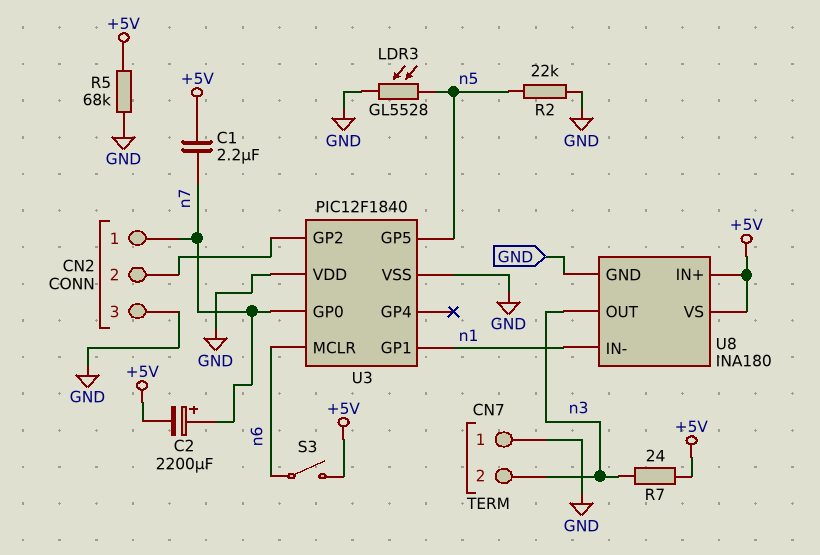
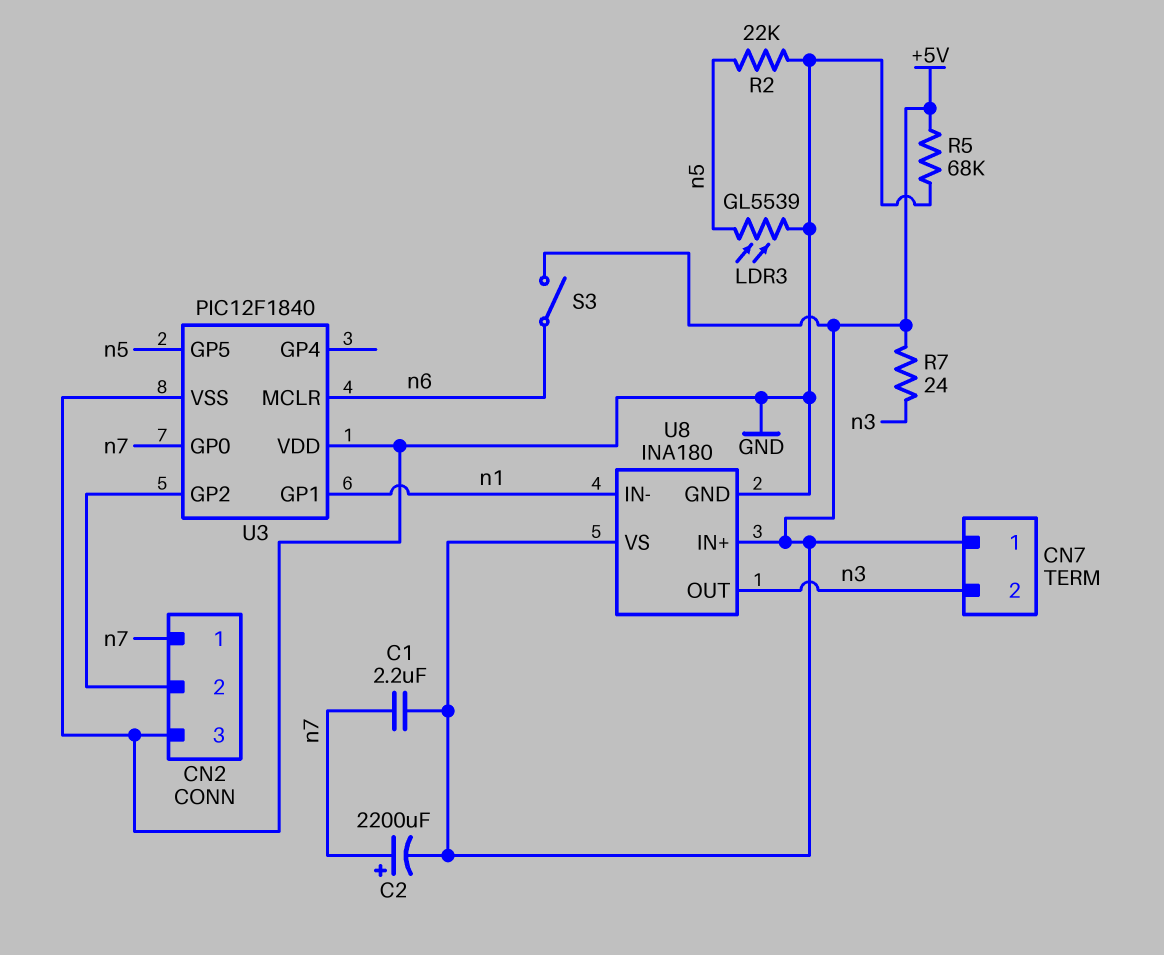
CN7 pin 1: GND -> +5V
LDR3: GL5528 (GND, n5) -> GL5539 (GND, n5)

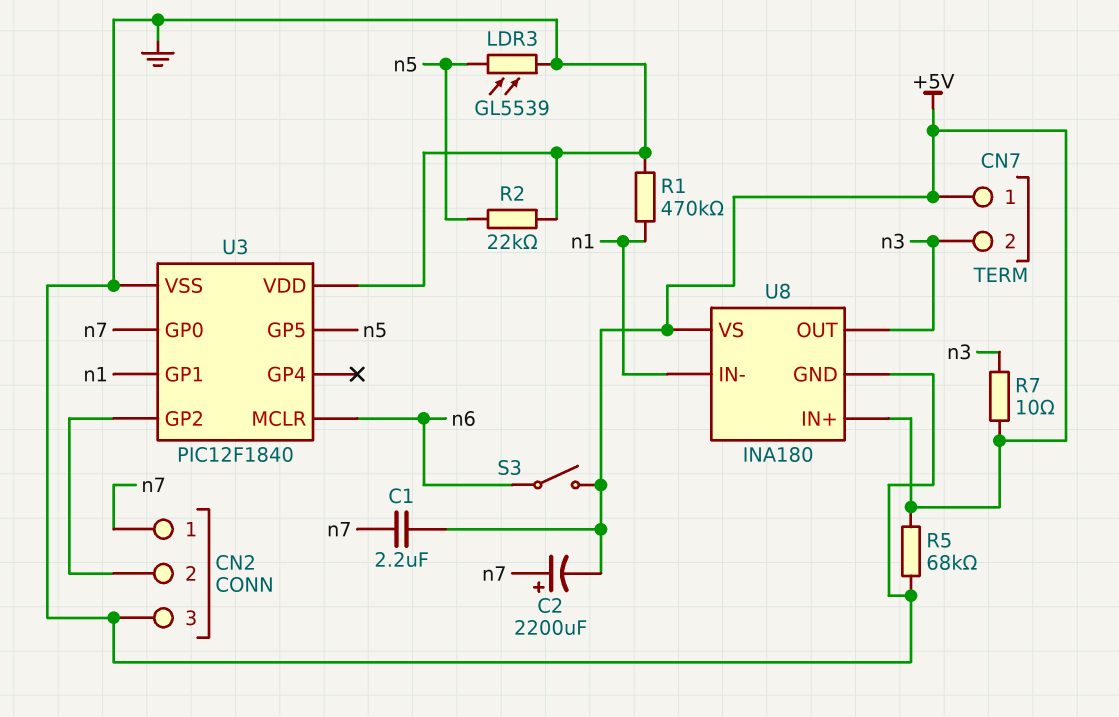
R1: none -> 470k (GND, n1)
R7: 24 (+5V, n3) -> 10 (+5V, n3)

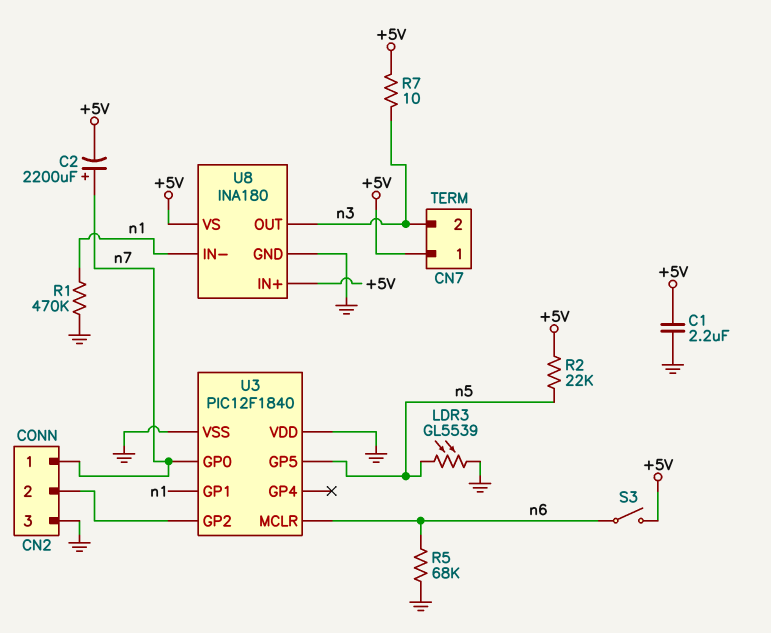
C1: 2.2uF (+5V, n7) -> 2.2uF (+5V, GND)
R2: 22k (GND, n5) -> 22k (+5V, n5)
R5: 68k (+5V, GND) -> 68k (GND, n6)

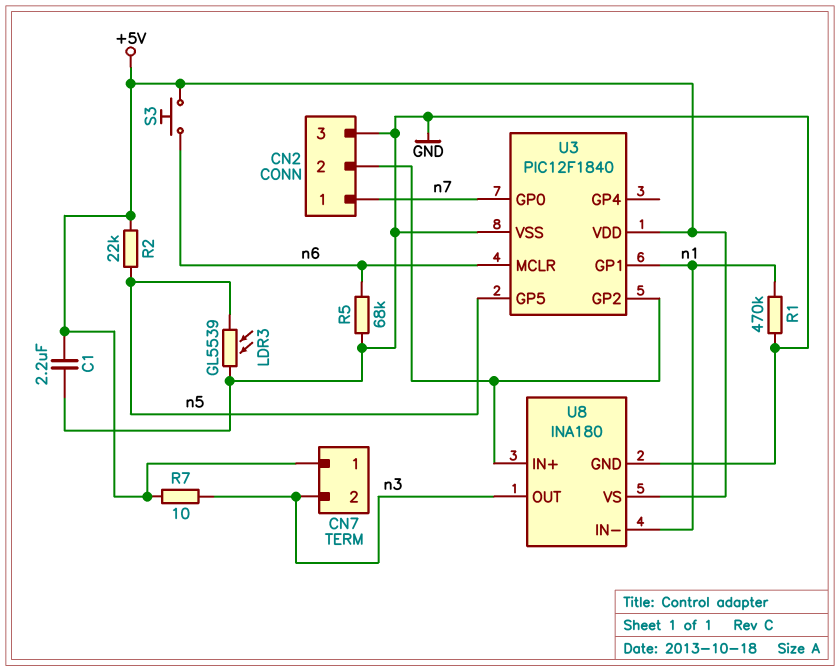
C2: 2200uF (plus n7, minus +5V) -> none
S3: switch (+5V, n6) -> button (+5V, n6)
U3 pin VDD: GND -> +5V
U8 pin IN+: +5V -> CN2/2

